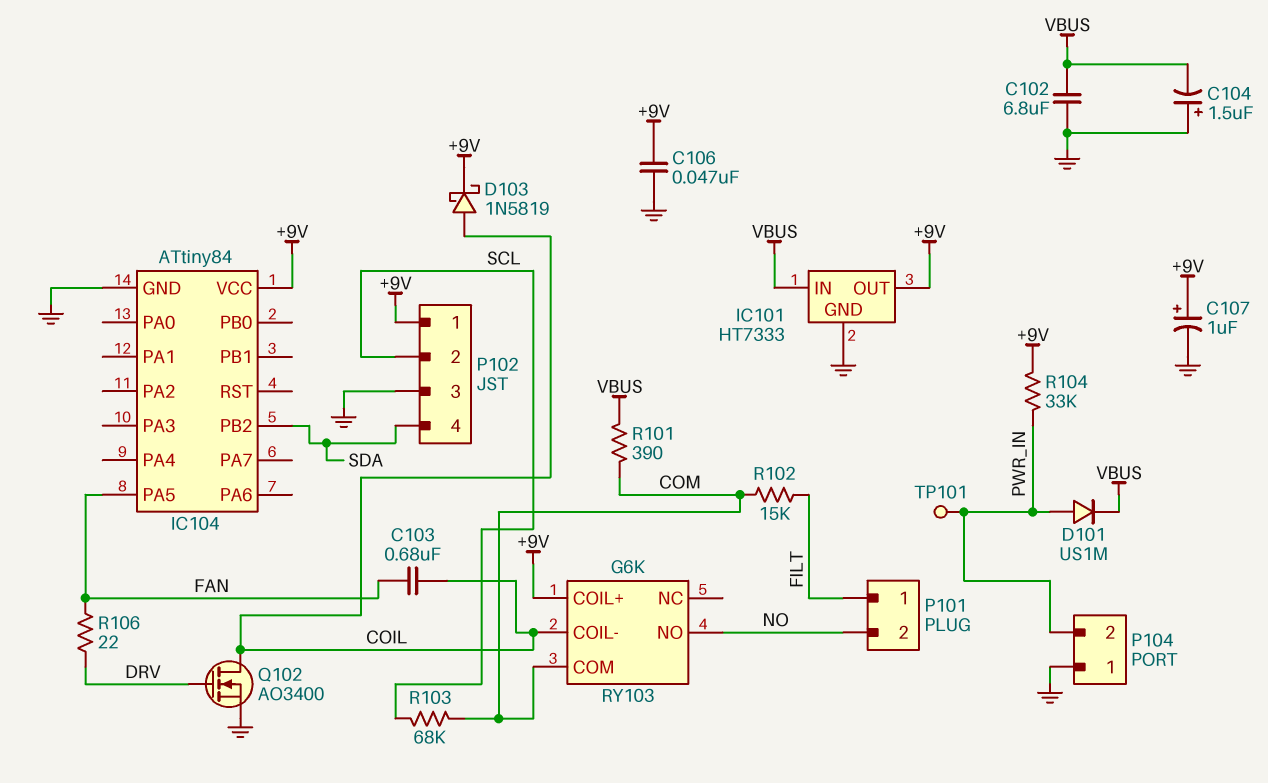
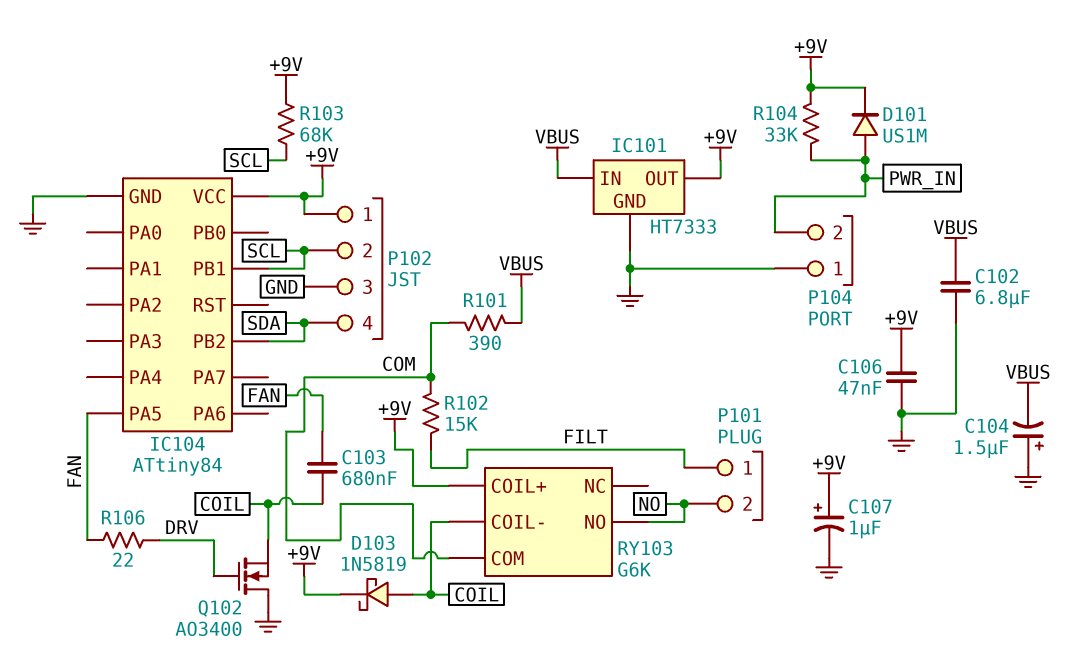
D101: diode US1M (A PWR_IN, K VBUS) -> diode US1M (A PWR_IN, K +9V)
IC104 pin PB1: none -> SCL
Q102: NMOS AO3400 (G DRV, D COIL, S GND) -> NMOS AO3400 (G DRV, D GND, S COIL)
R103: 68k (COM, SCL) -> 68k (+9V, SCL)
TP101: test point (PWR_IN) -> none

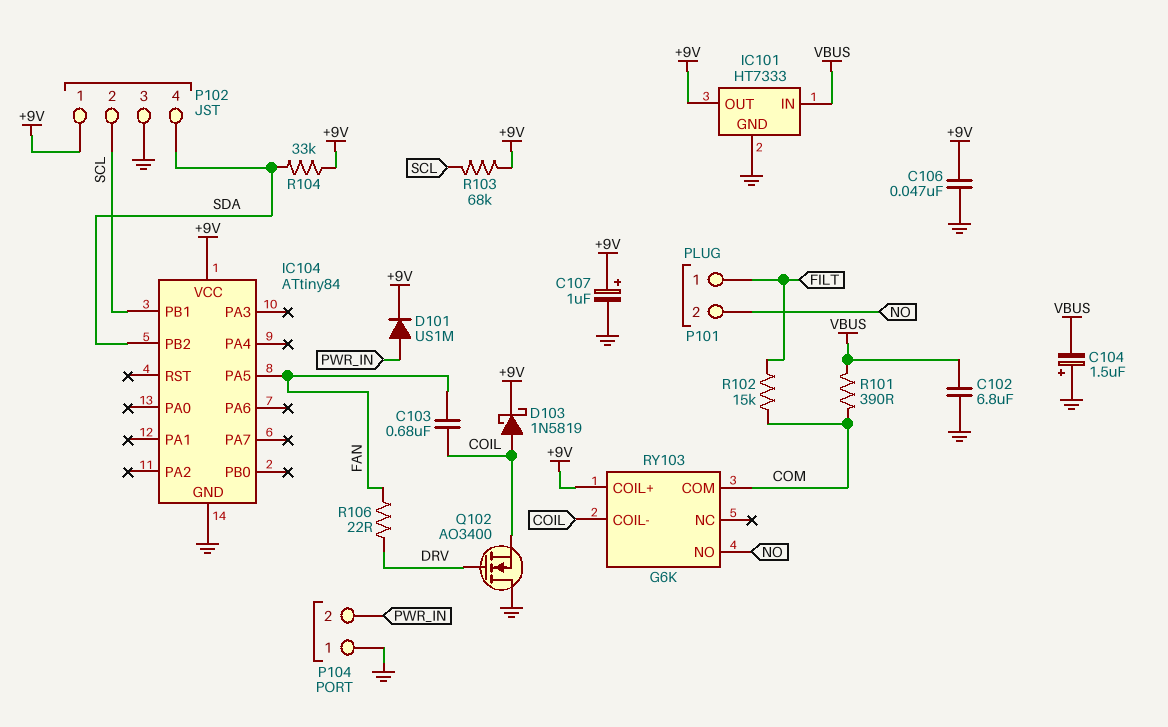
R104: 33k (+9V, PWR_IN) -> 33k (+9V, SDA)

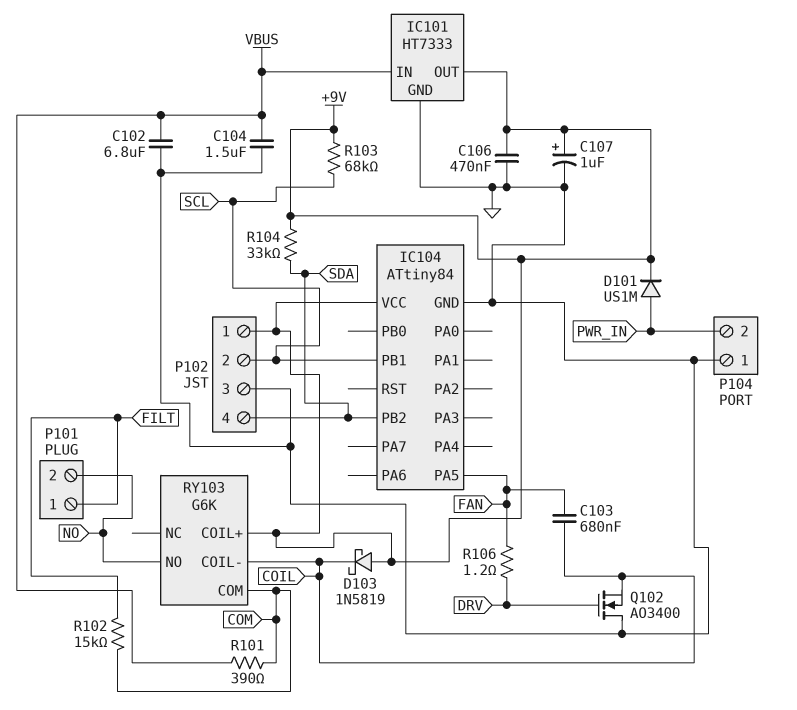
C104: 1.5uF (plus GND, minus VBUS) -> 1.5uF (GND, VBUS)
C106: 47nF (+9V, GND) -> 470nF (+9V, GND)
D103: schottky 1N5819 (A COIL, K +9V) -> schottky 1N5819 (A +9V, K COIL)
R106: 22 (DRV, FAN) -> 1.2 (DRV, FAN)

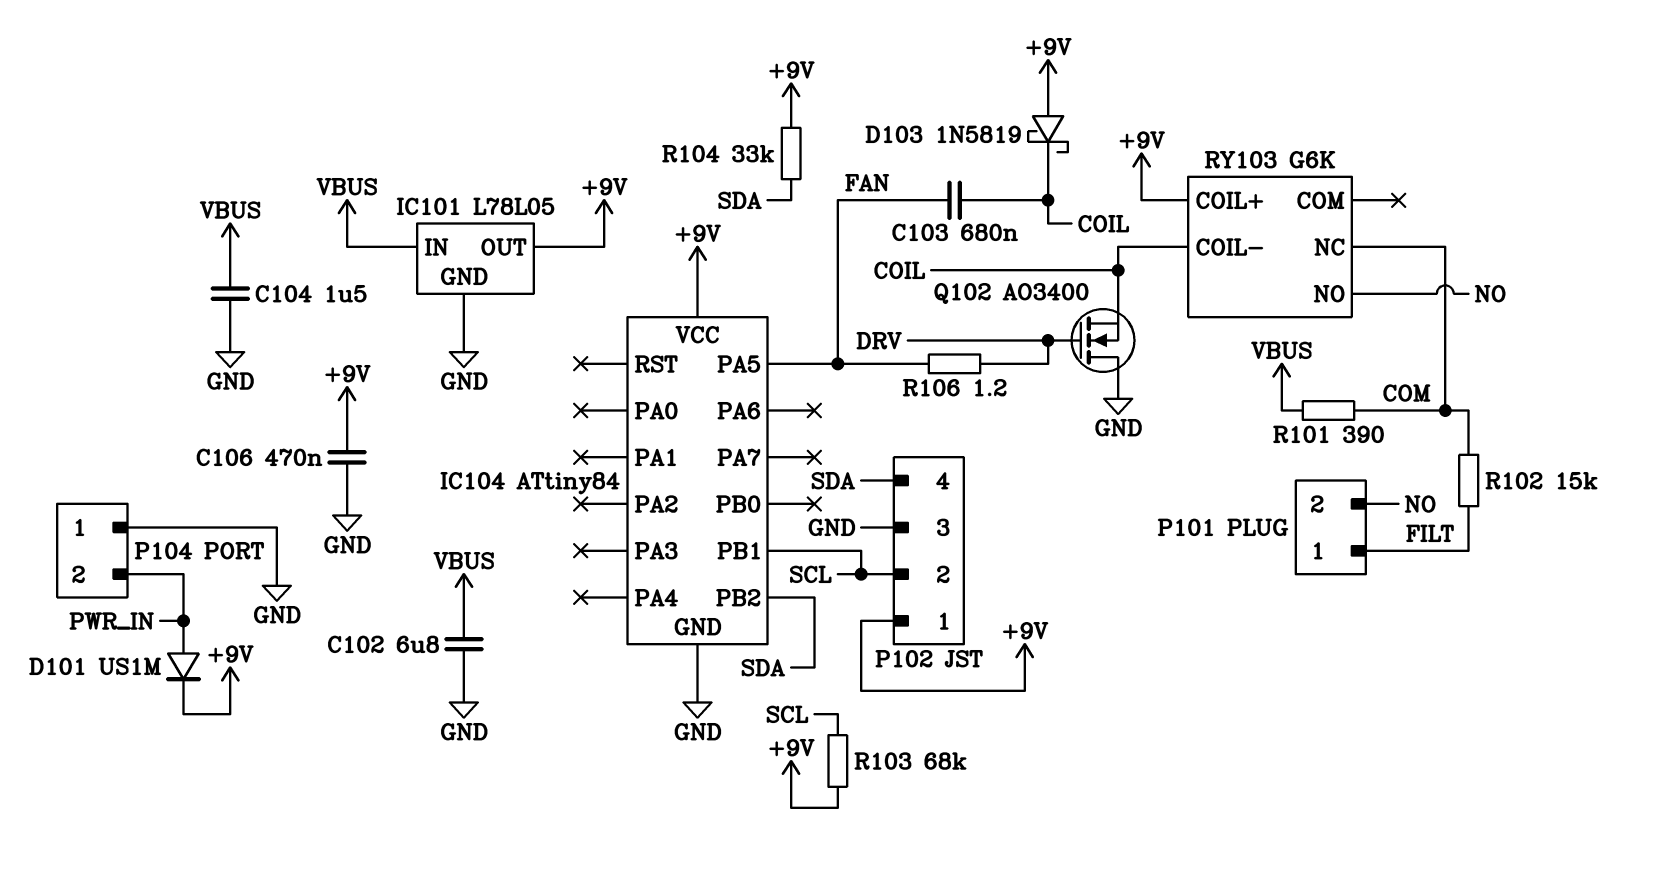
C107: 1uF (plus +9V, minus GND) -> none
IC101: HT7333 -> L78L05
RY103 pin COM: COM -> none
RY103 pin NC: none -> COM

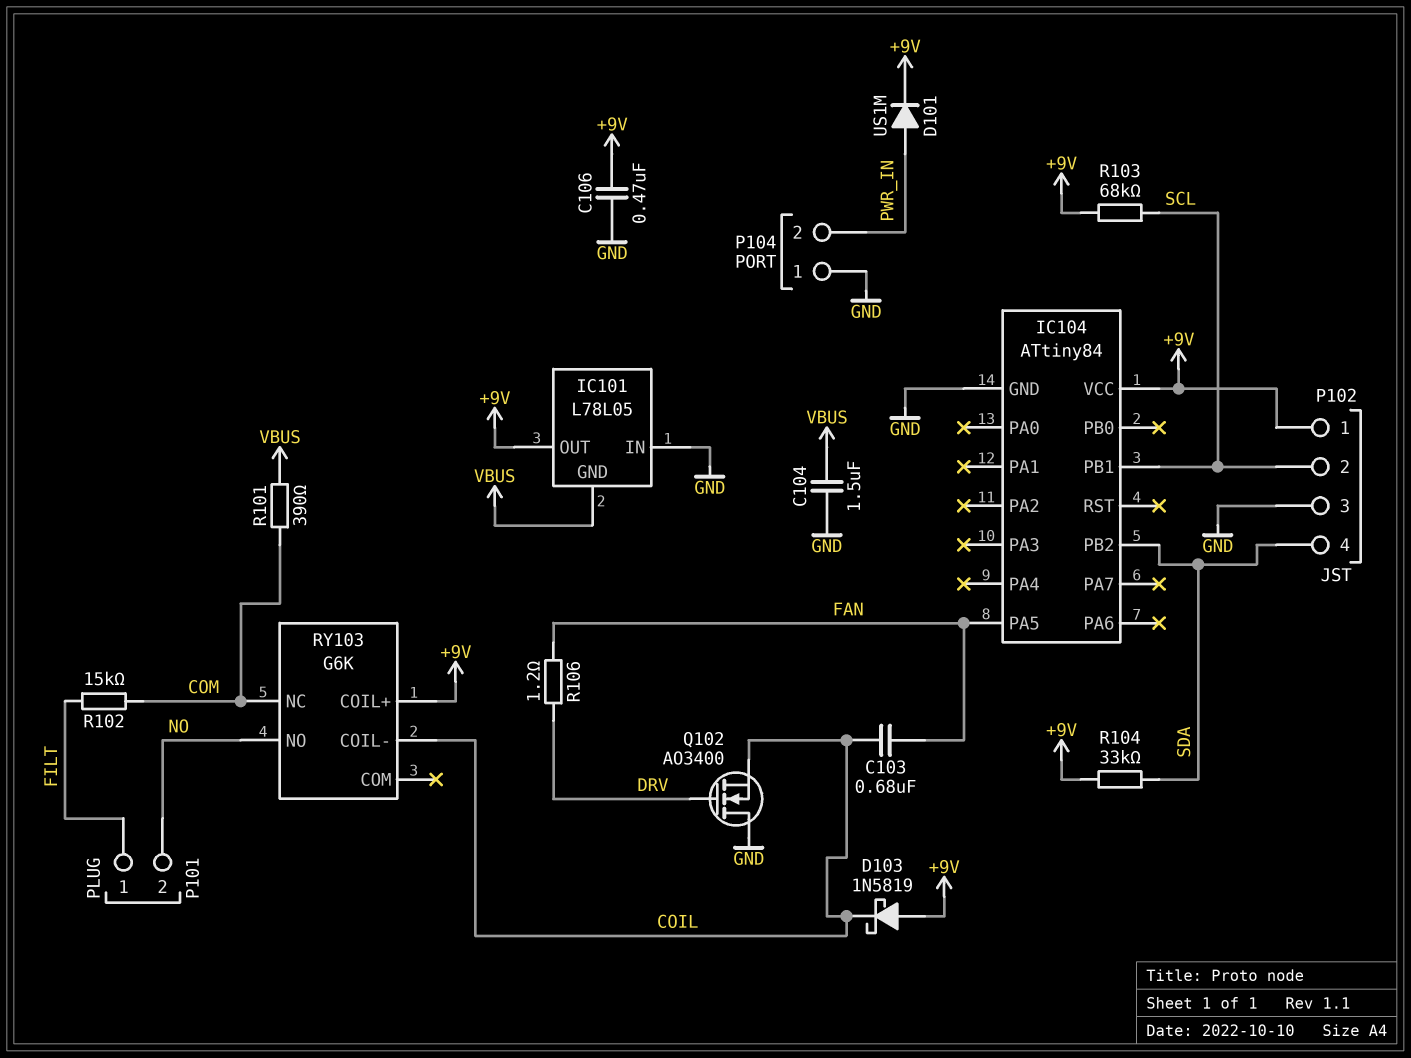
C102: 6.8uF (GND, VBUS) -> none
IC101 pin GND: GND -> VBUS
IC101 pin IN: VBUS -> GND

